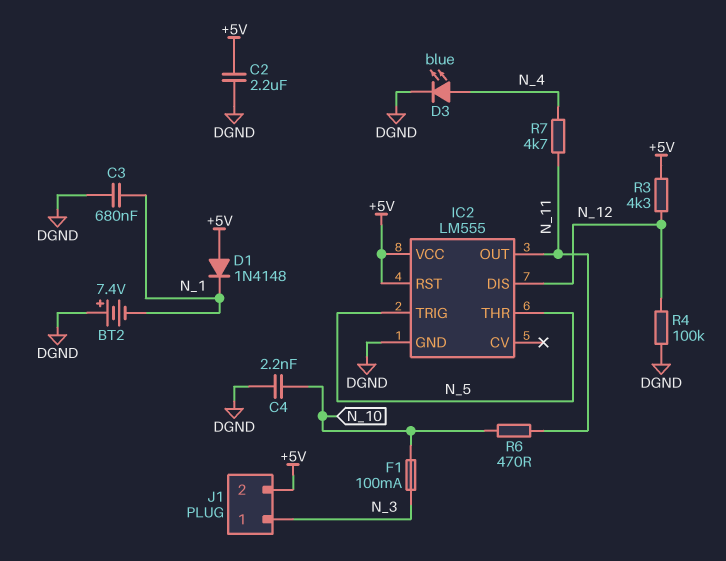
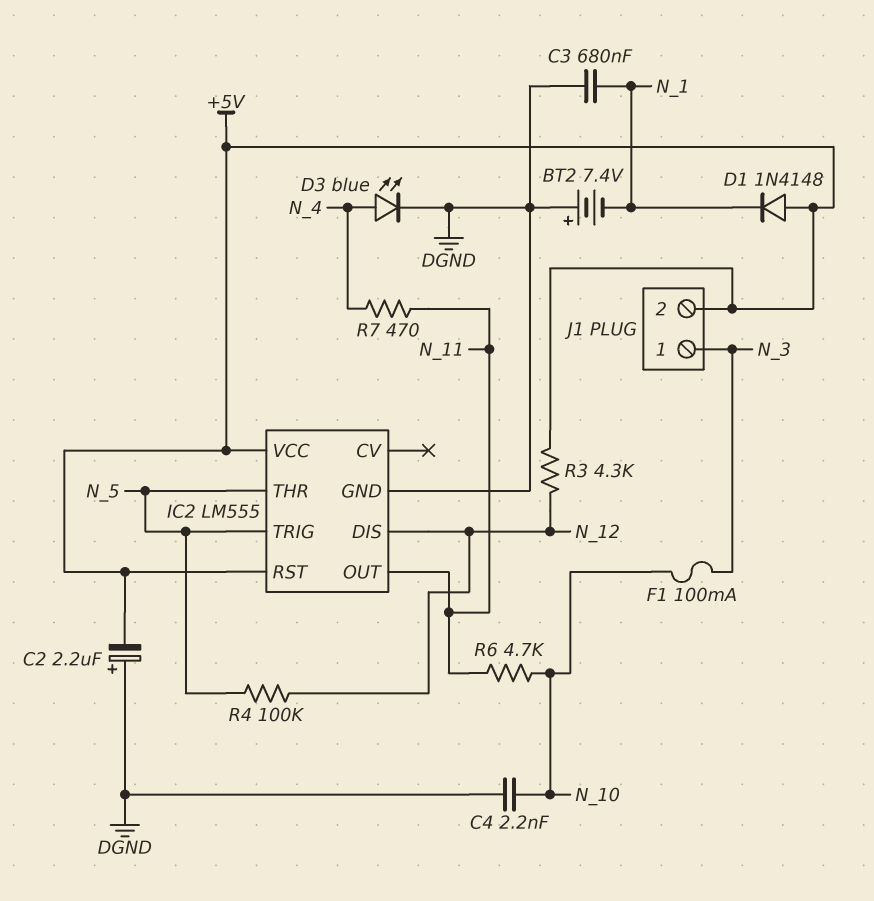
C2: 2.2uF (+5V, DGND) -> 2.2uF (plus DGND, minus +5V)
R4: 100k (DGND, N_12) -> 100k (N_5, N_12)
R6: 470 (N_10, N_11) -> 4.7k (N_10, N_11)
R7: 4.7k (N_4, N_11) -> 470 (N_4, N_11)

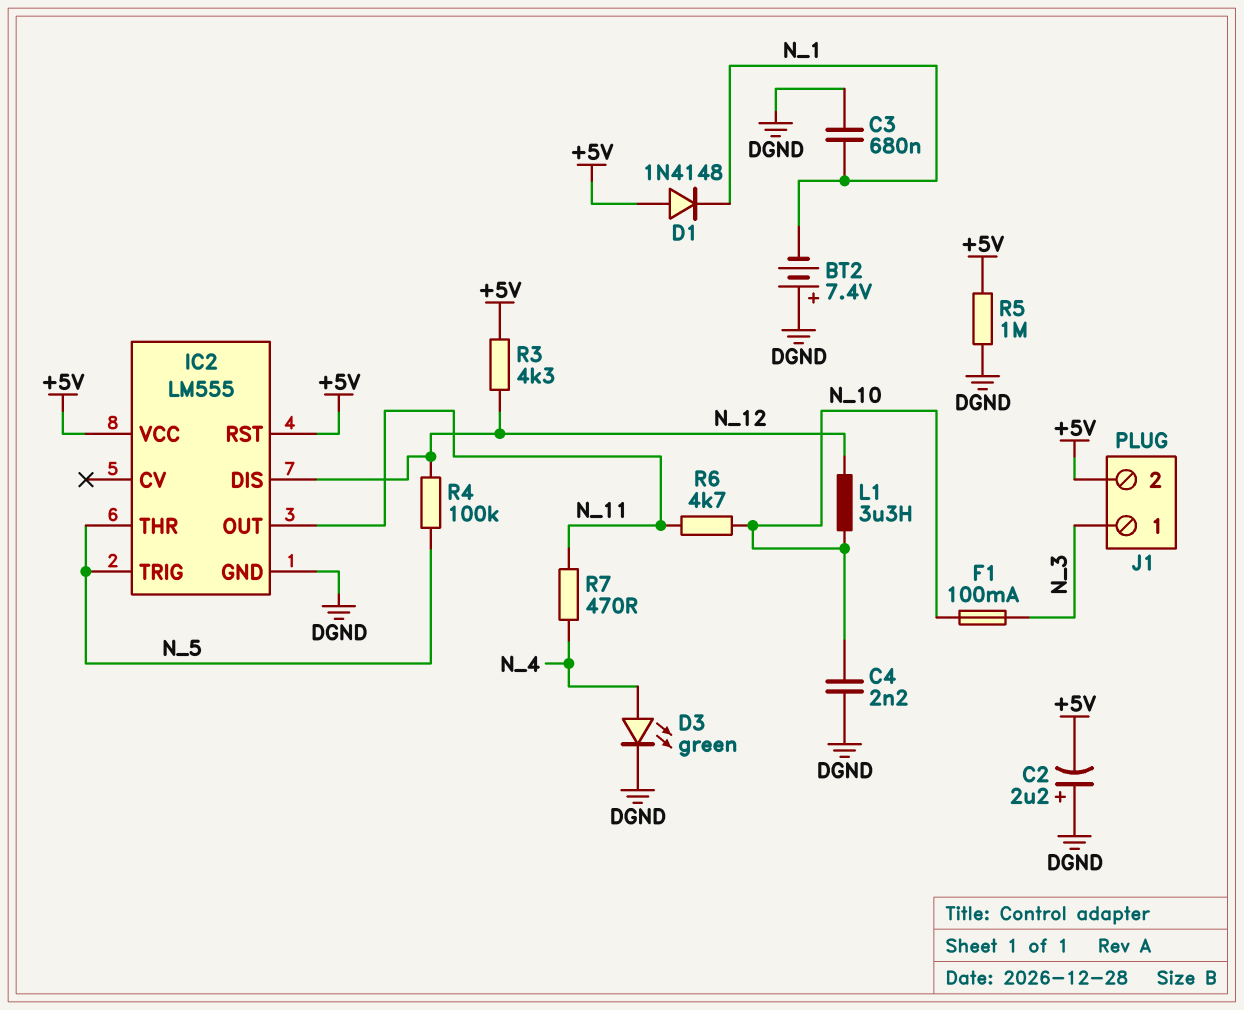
D3: LED blue (A N_4, K DGND) -> LED green (A N_4, K DGND)
L1: none -> 3.3uH (N_10, N_12)
R5: none -> 1M (+5V, DGND)

